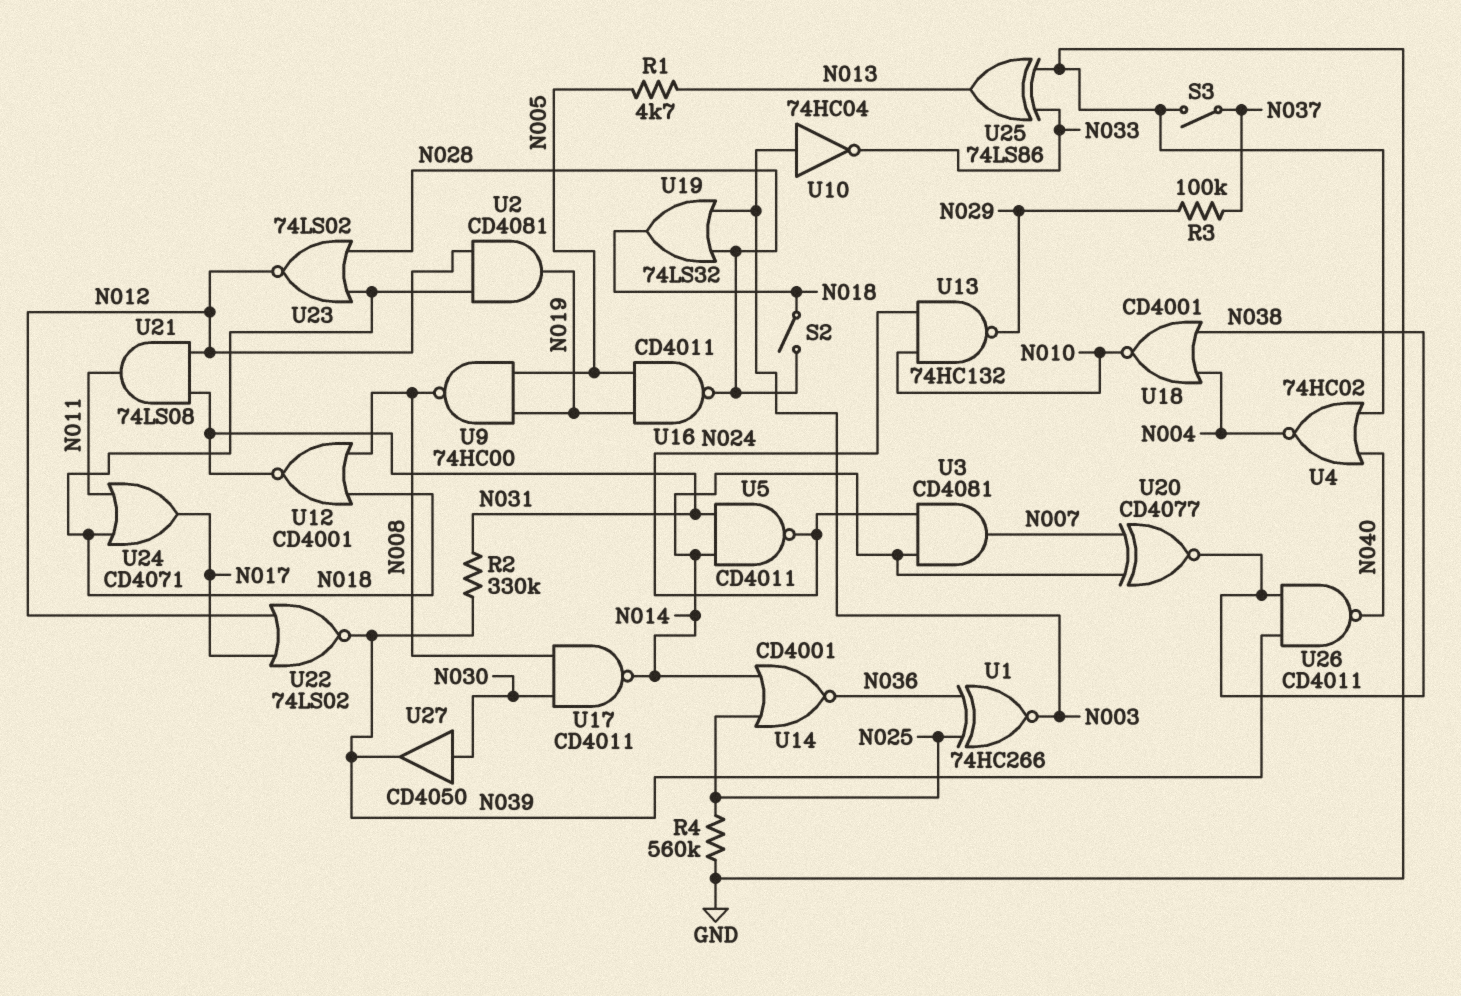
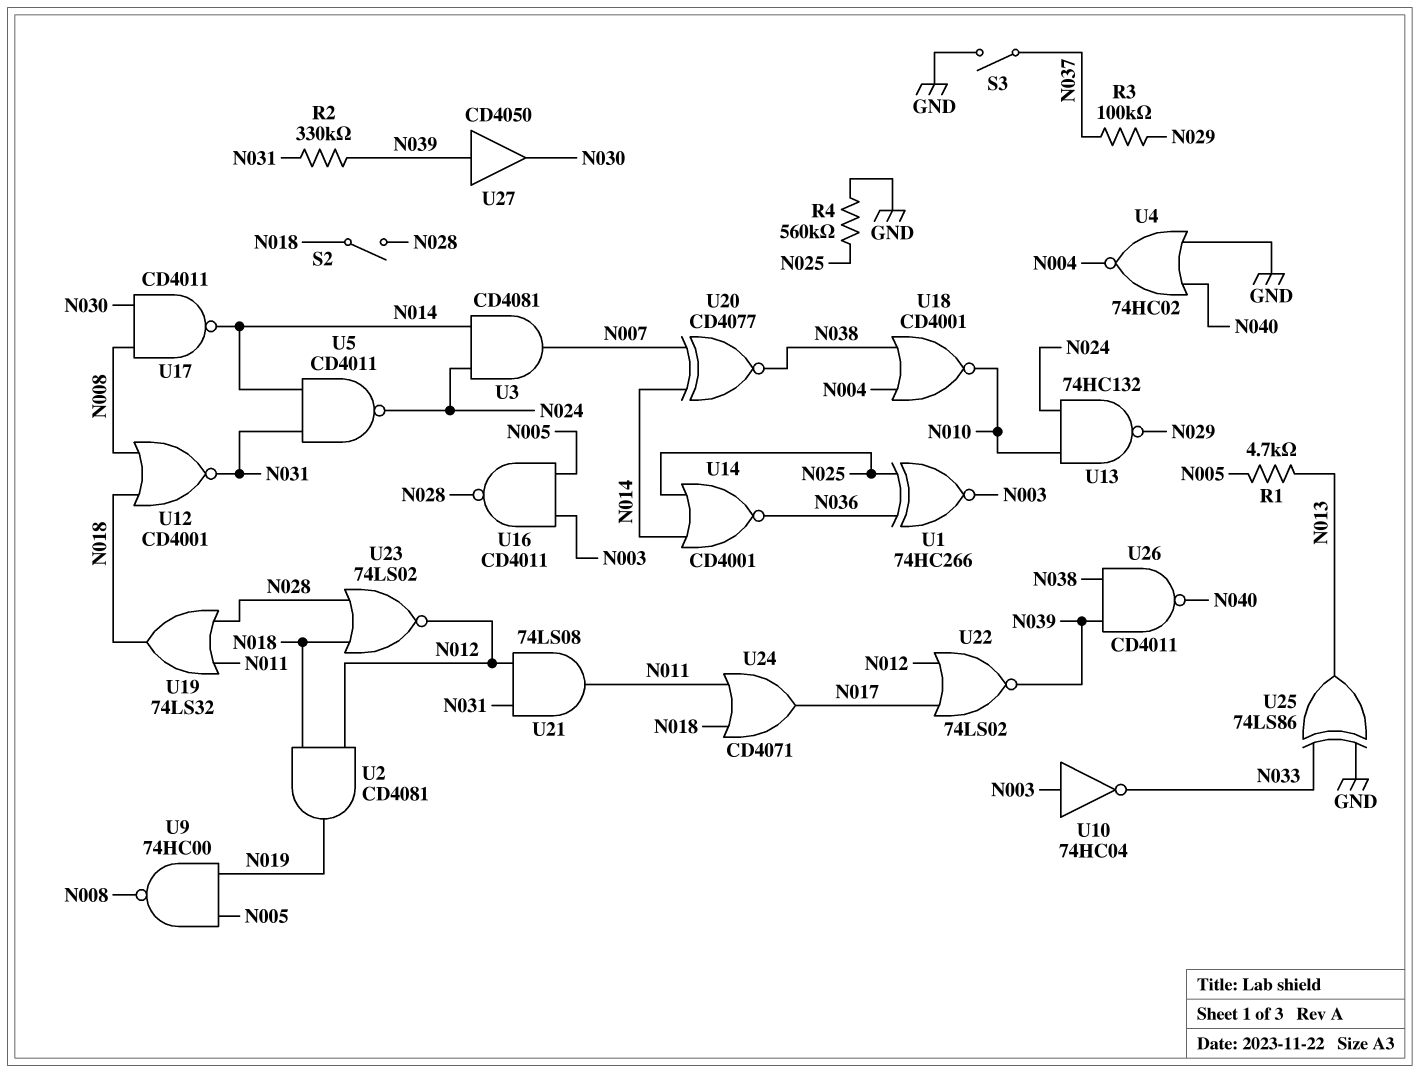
U16: NAND CD4011 (in N005, in N019, out N028) -> NAND CD4011 (in N003, in N005, out N028)
U19: OR 74LS32 (in N003, in N028, out N018) -> OR 74LS32 (in N011, in N028, out N018)
U27: buffer CD4050 (in N030, out N039) -> buffer CD4050 (in N039, out N030)

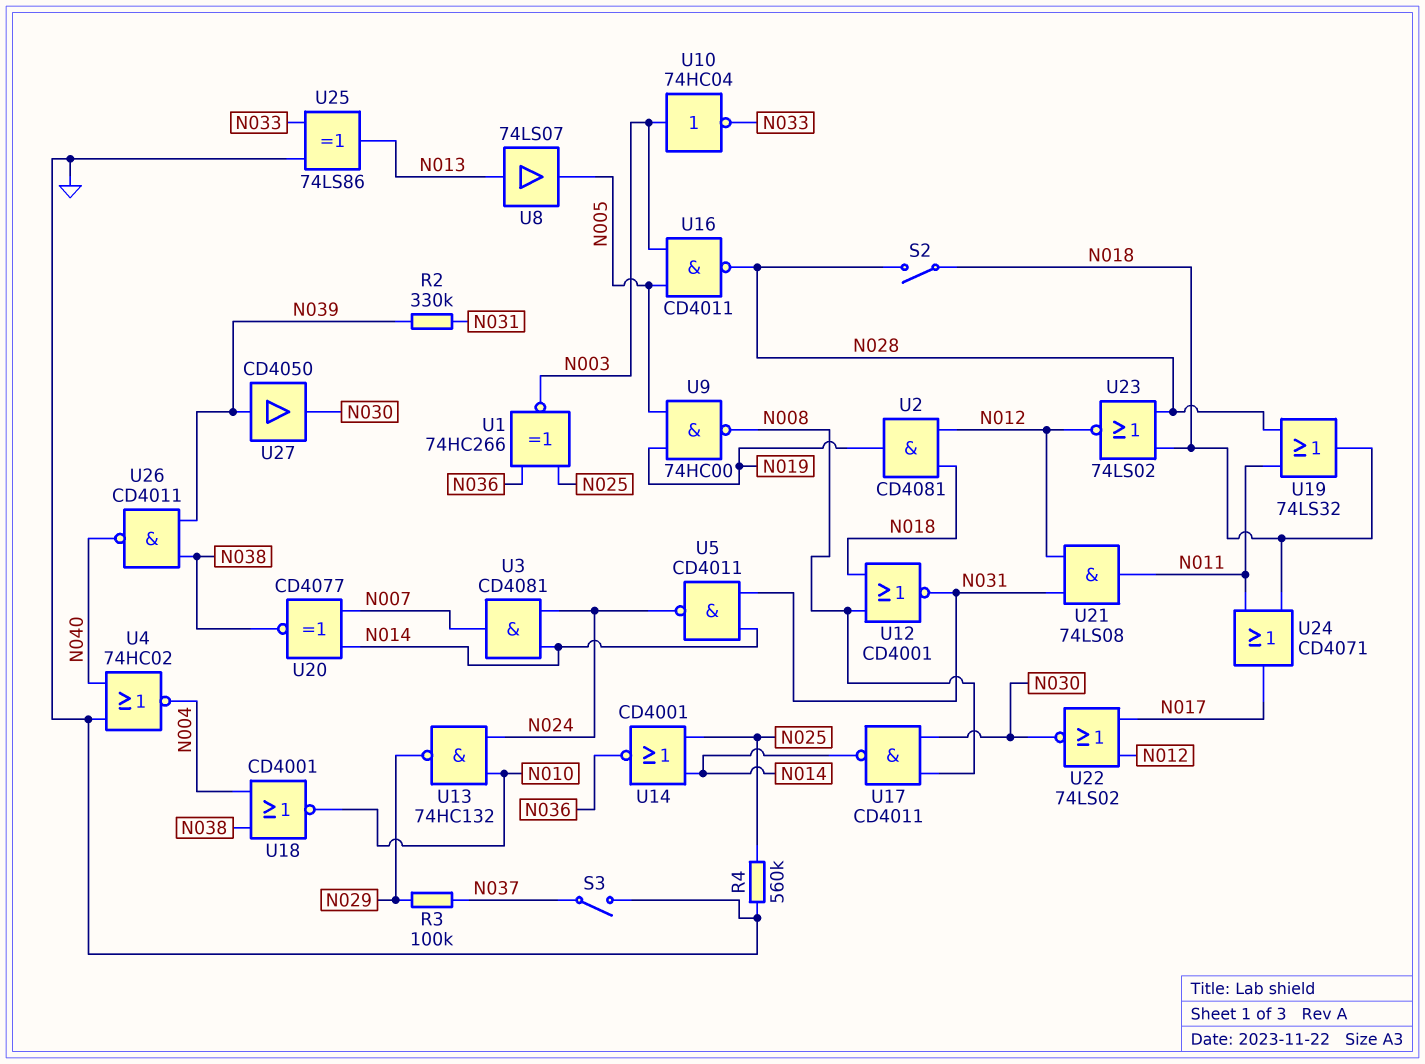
R1: 4.7k (N005, N013) -> none
U8: none -> buffer 74LS07 (in N013, out N005)
U22: NOR 74LS02 (in N012, in N017, out N039) -> NOR 74LS02 (in N012, in N017, out N030)

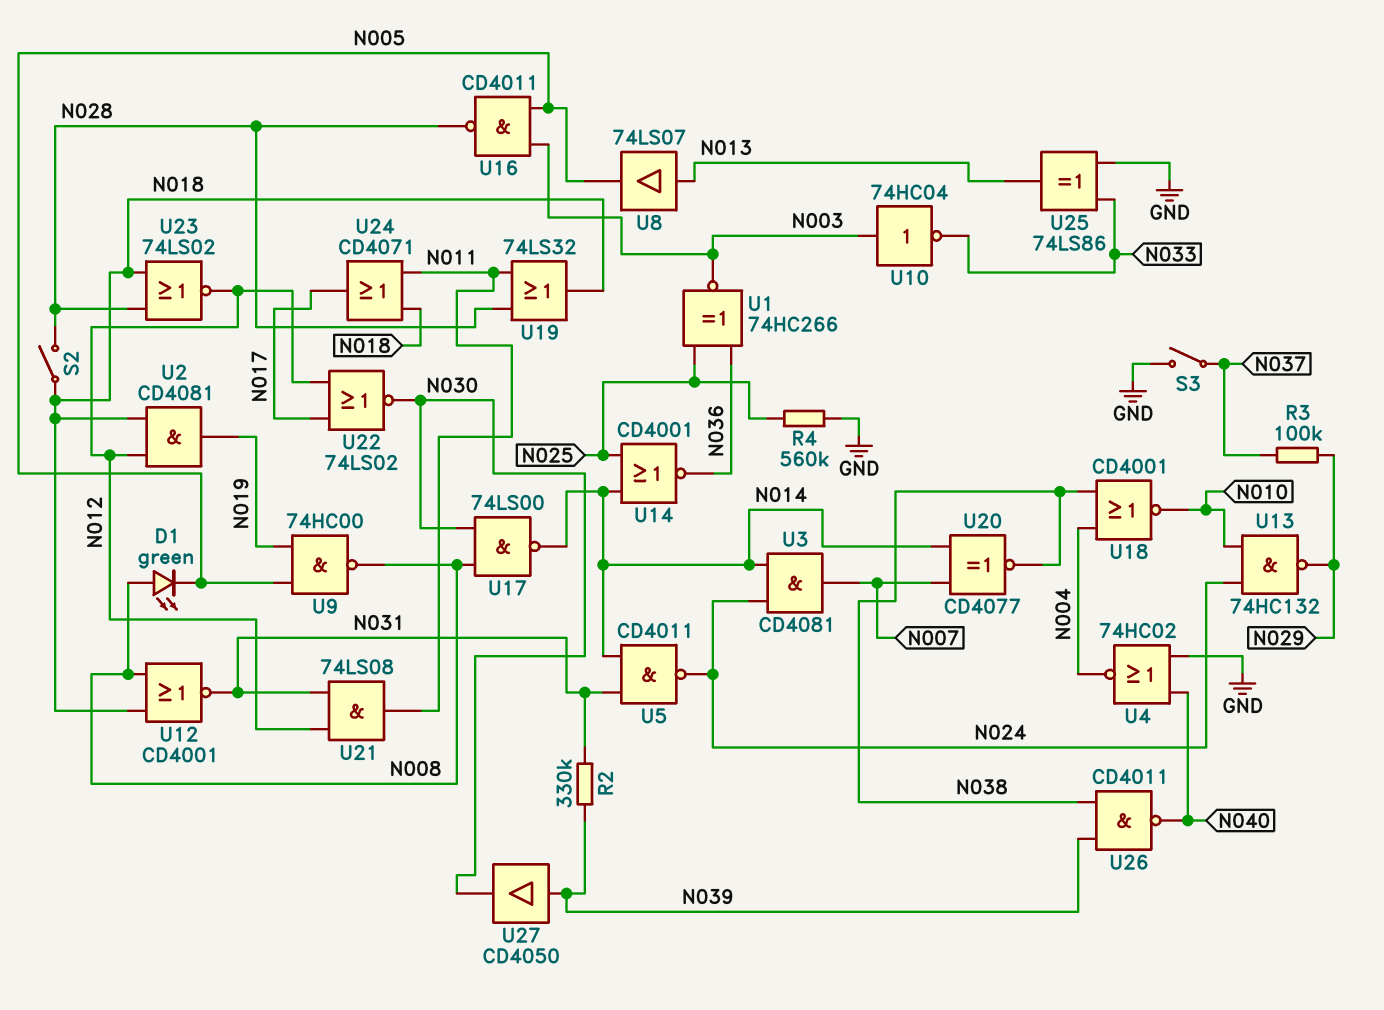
D1: none -> LED green (A N008, K N005)
U17: NAND CD4011 (in N008, in N030, out N014) -> NAND 74LS00 (in N008, in N030, out N014)

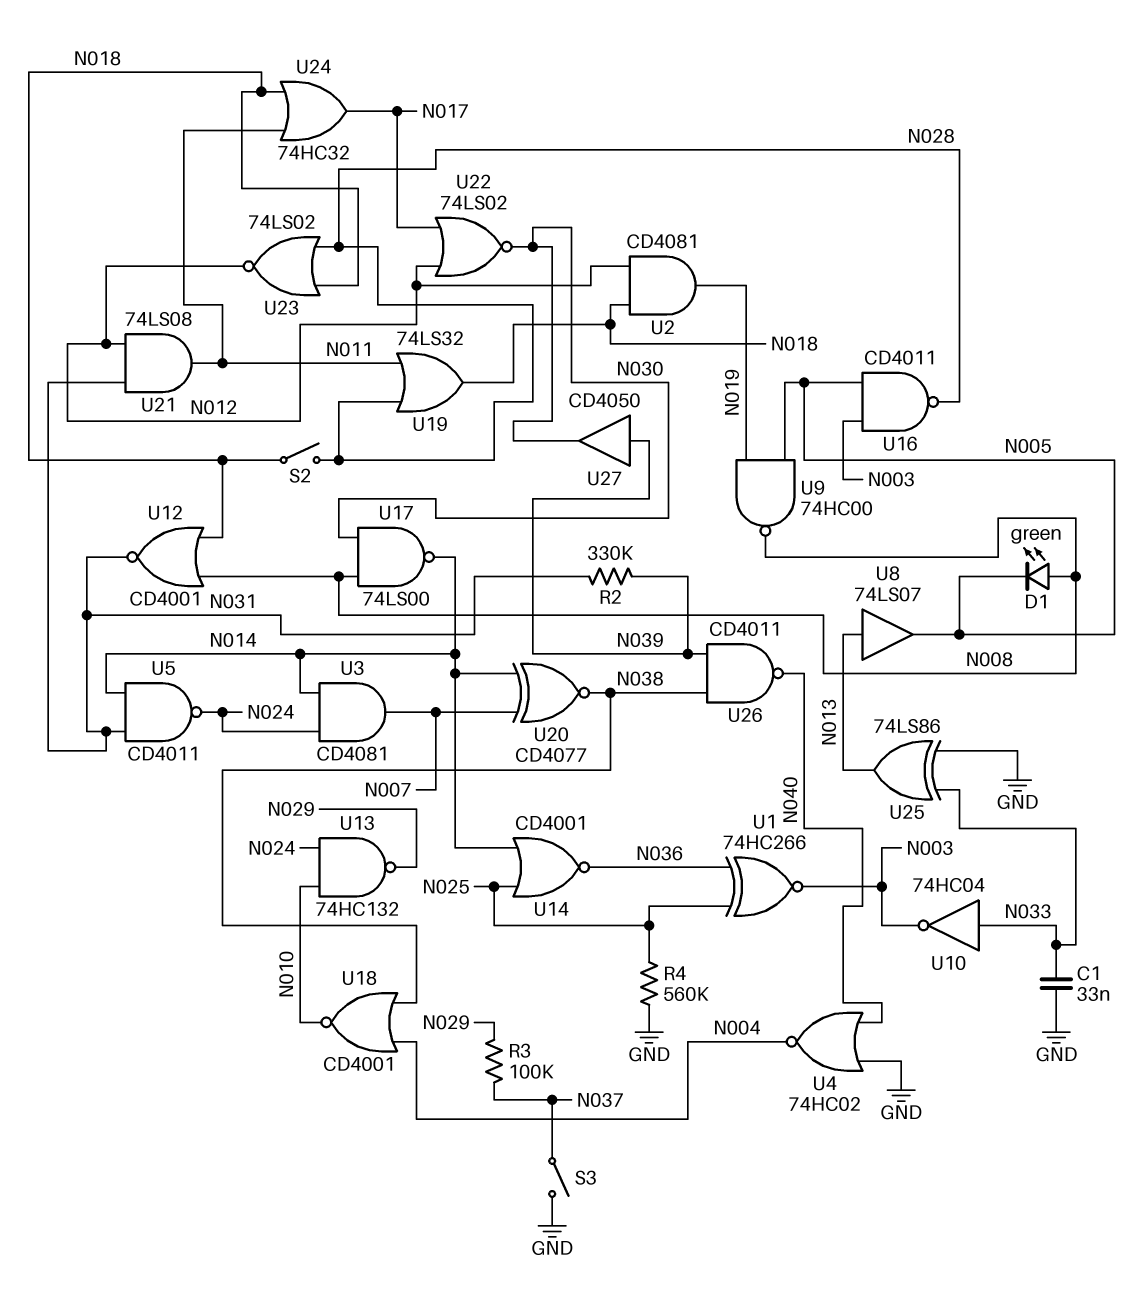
C1: none -> 33nF (GND, N033)
U10: NOT 74HC04 (in N003, out N033) -> NOT 74HC04 (in N033, out N003)
U24: OR CD4071 (in N011, in N018, out N017) -> OR 74HC32 (in N011, in N018, out N017)

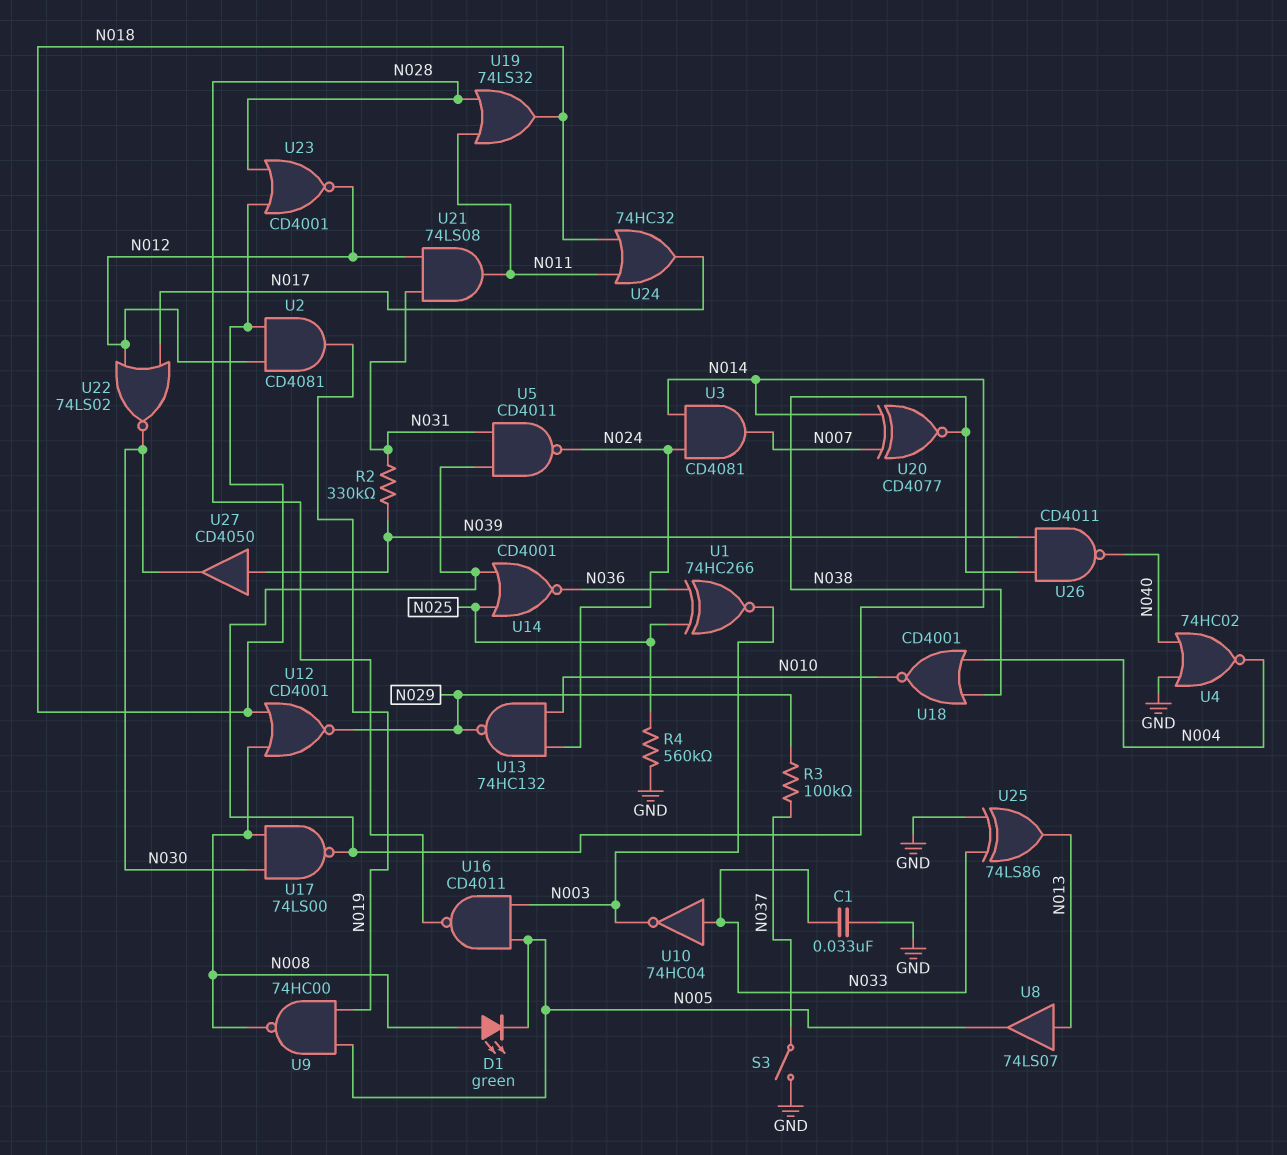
S2: switch (N018, N028) -> none
U12: NOR CD4001 (in N008, in N018, out N031) -> NOR CD4001 (in N008, in N018, out N029)
U23: NOR 74LS02 (in N018, in N028, out N012) -> NOR CD4001 (in N018, in N028, out N012)

